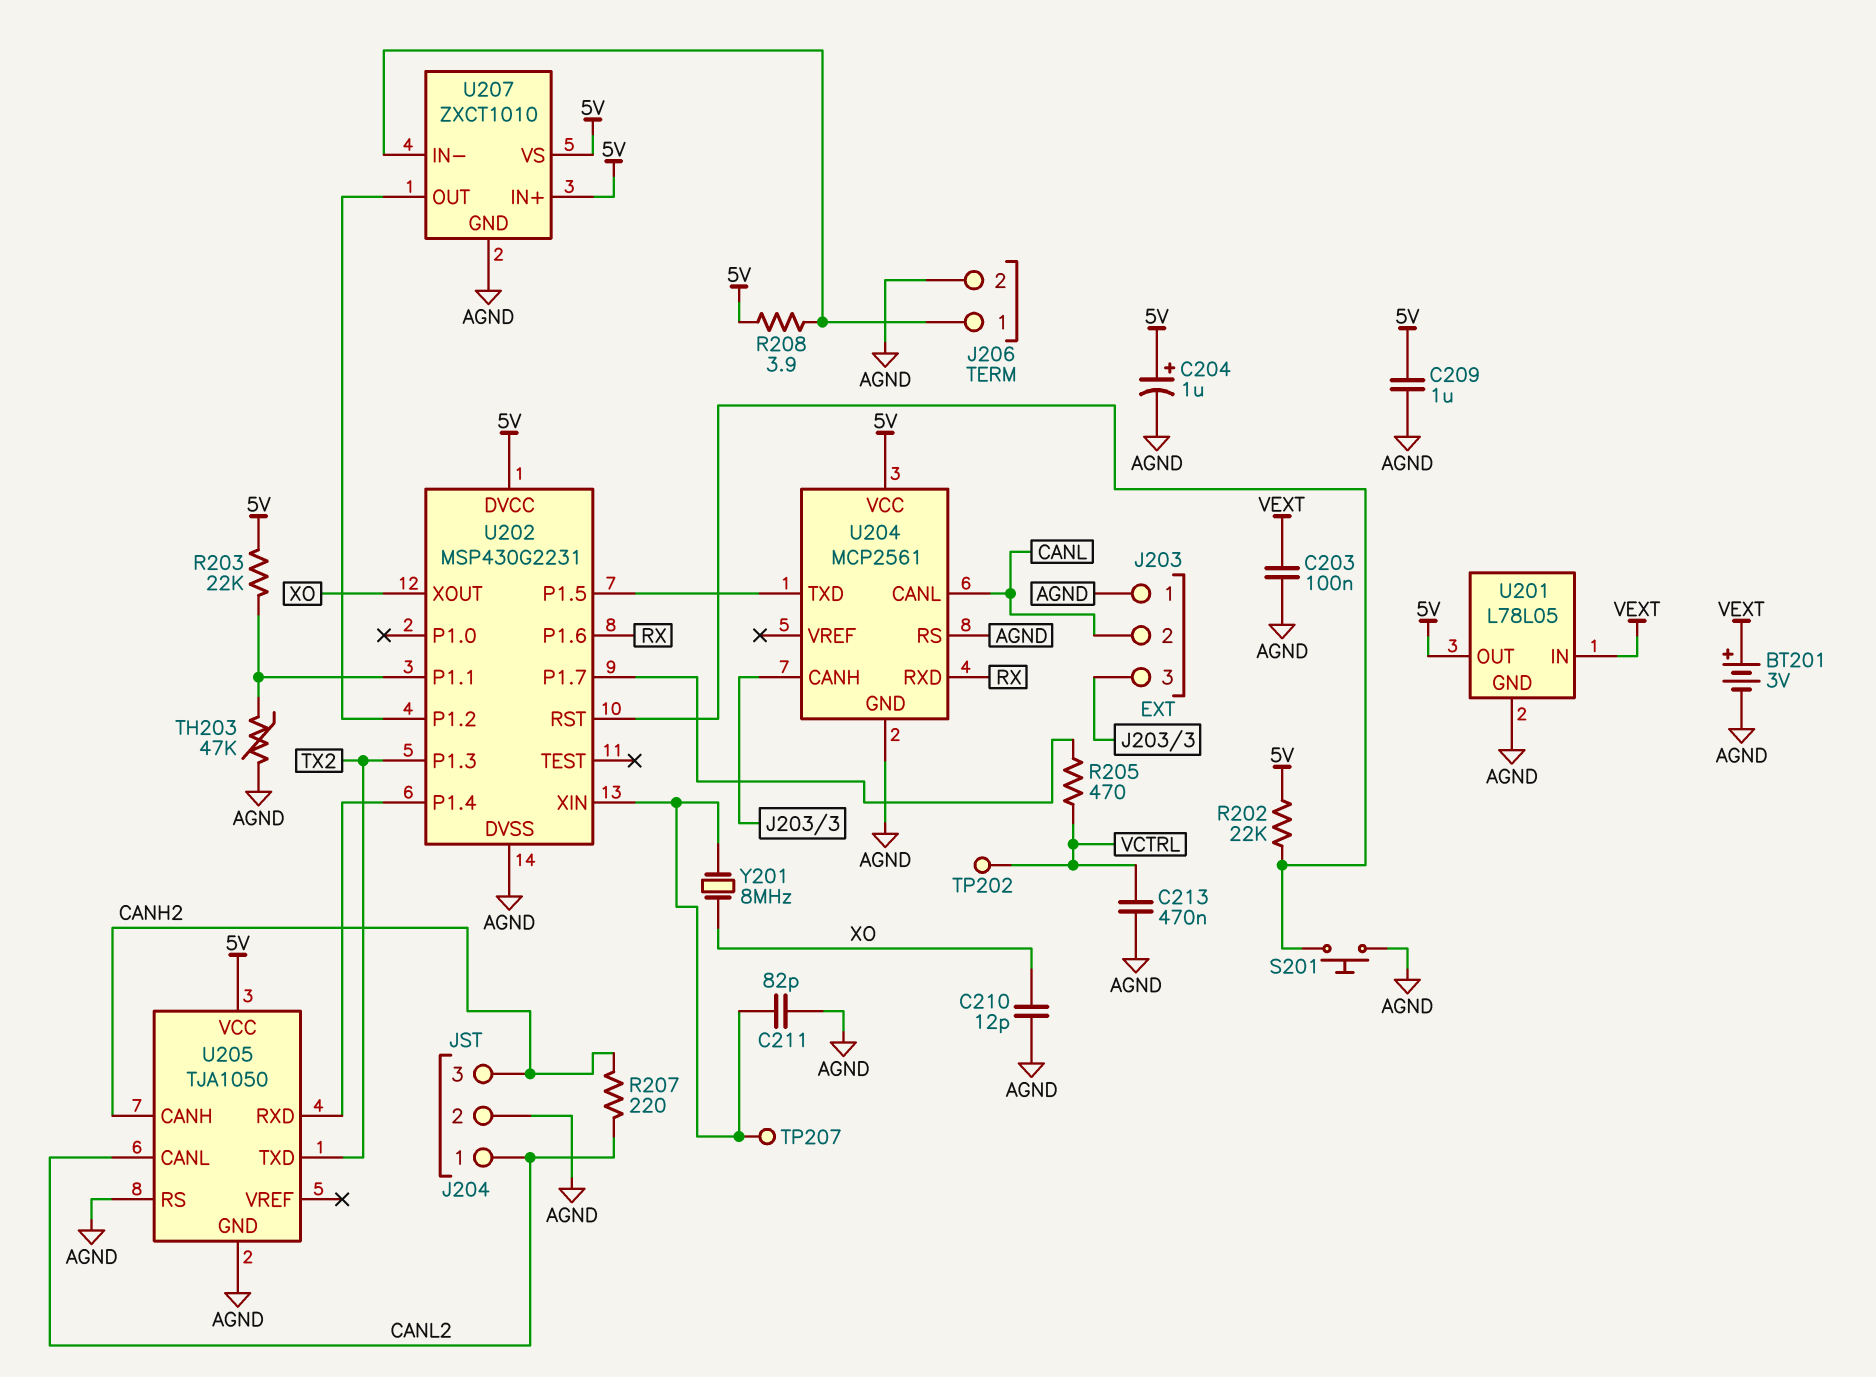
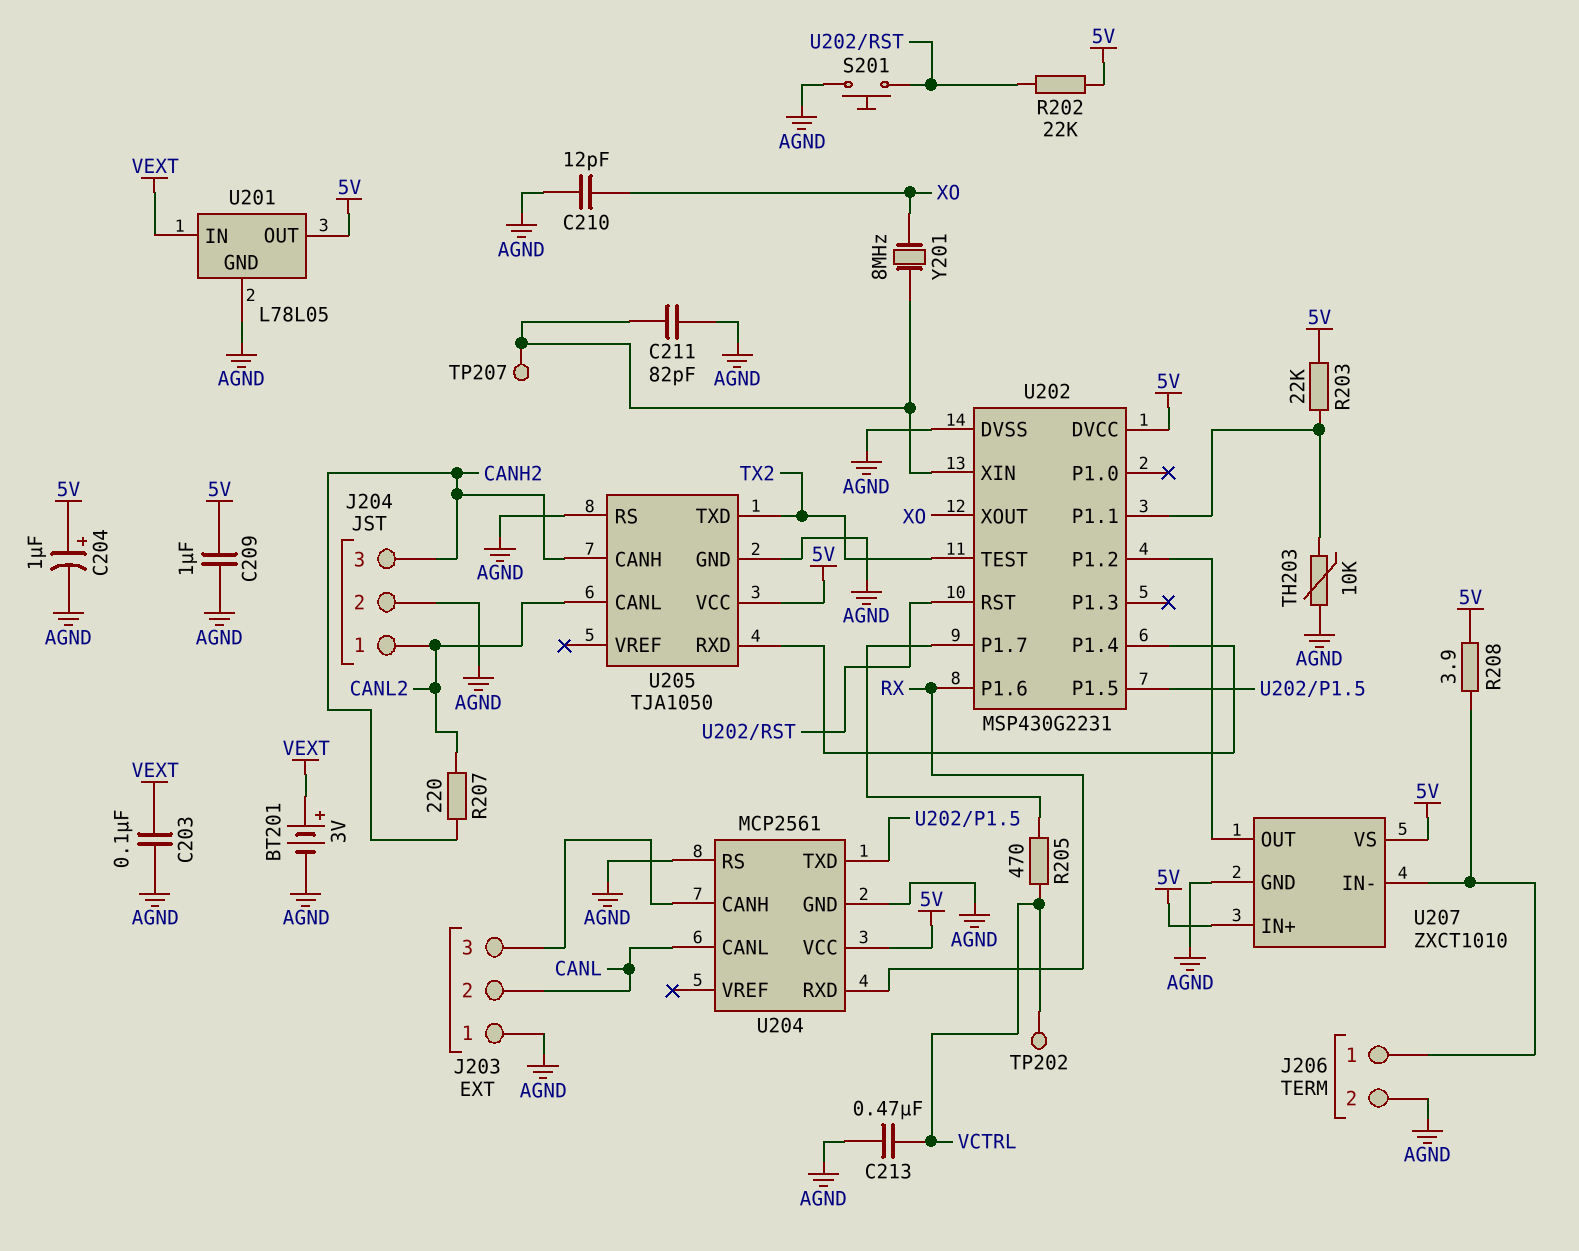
TH203: 47k (AGND, U202/P1.1) -> 10k (AGND, U202/P1.1)
U202 pin P1.3: TX2 -> none
U202 pin TEST: none -> TX2

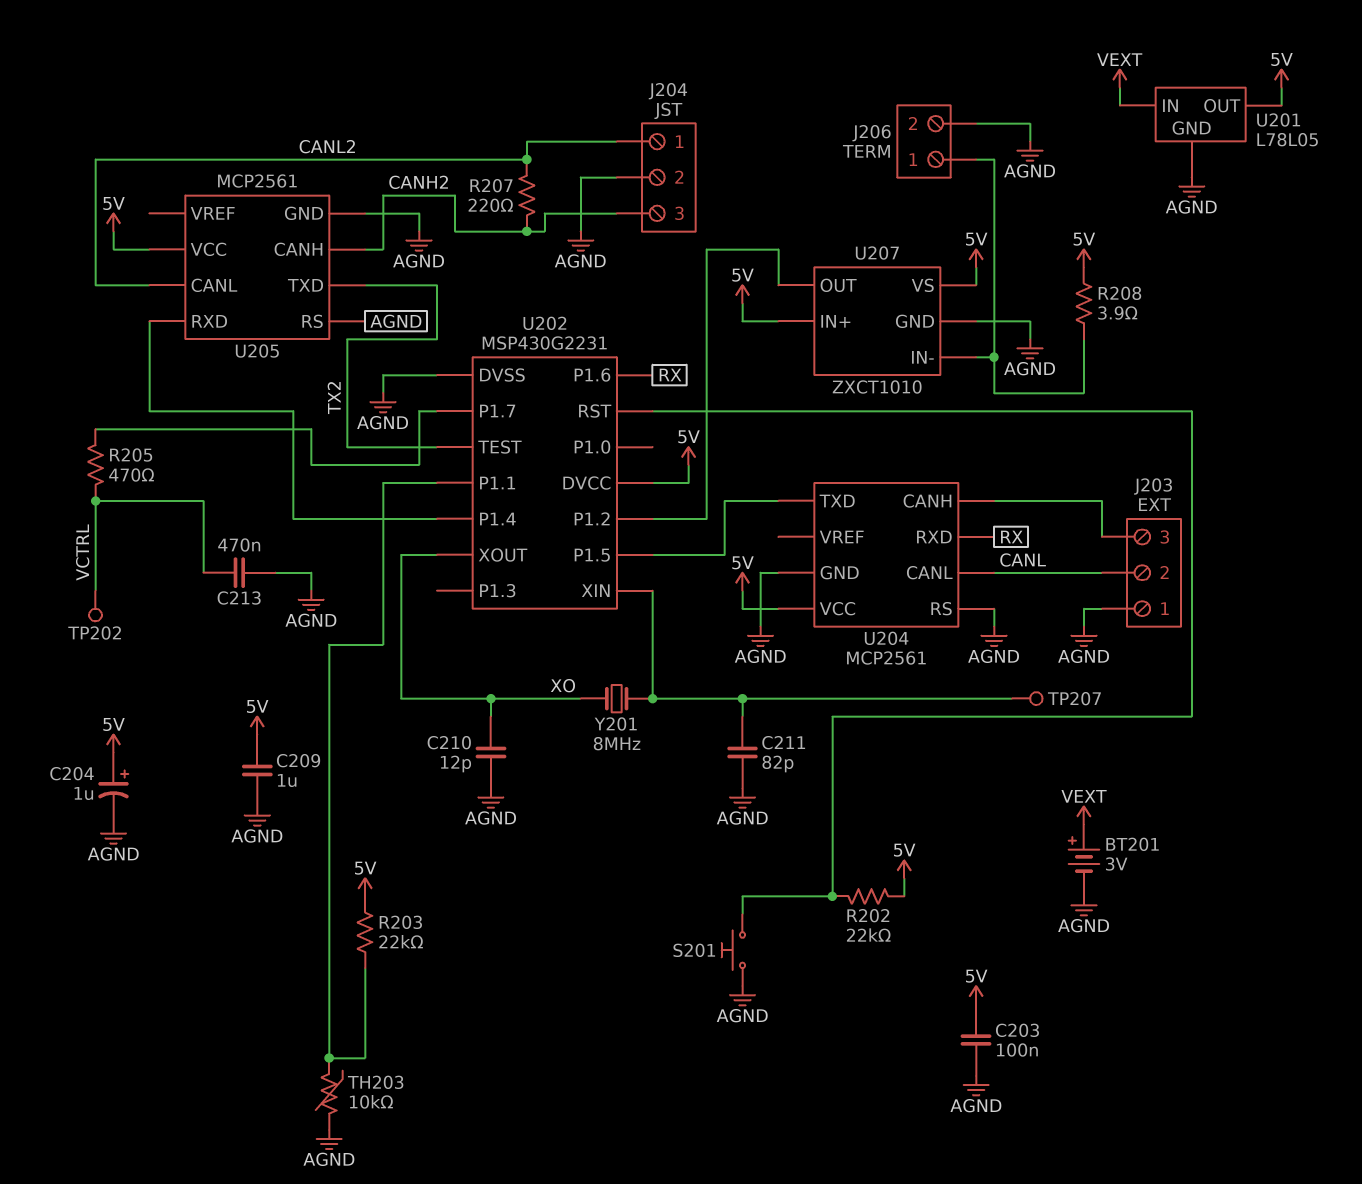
C203: 100nF (AGND, VEXT) -> 100nF (5V, AGND)
U205: TJA1050 -> MCP2561

